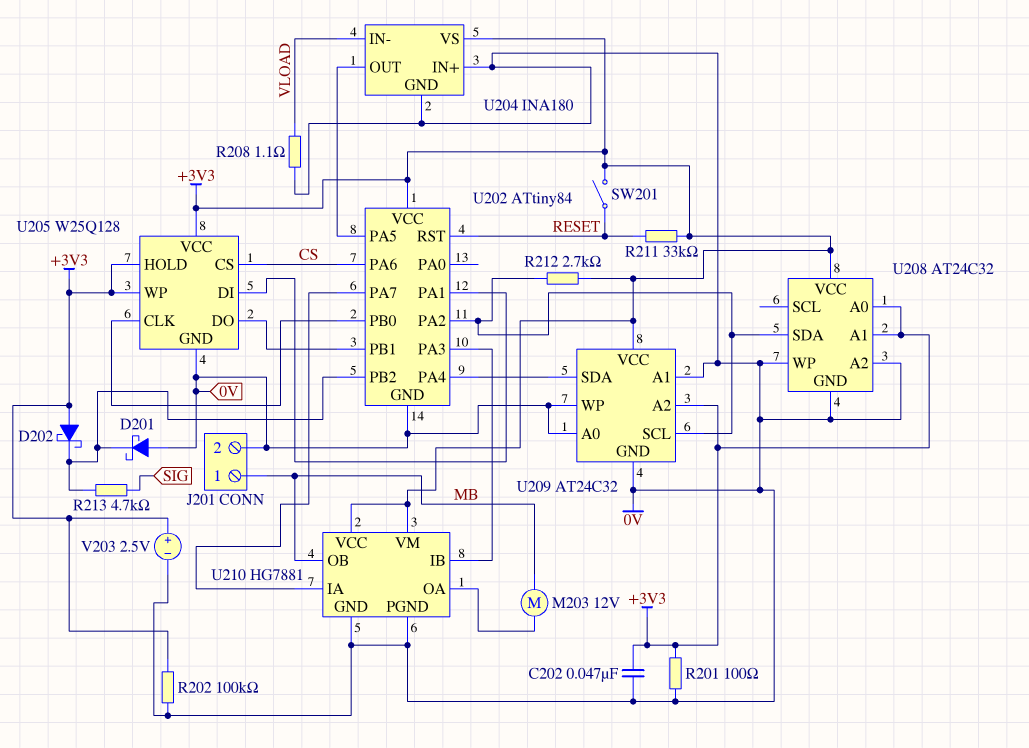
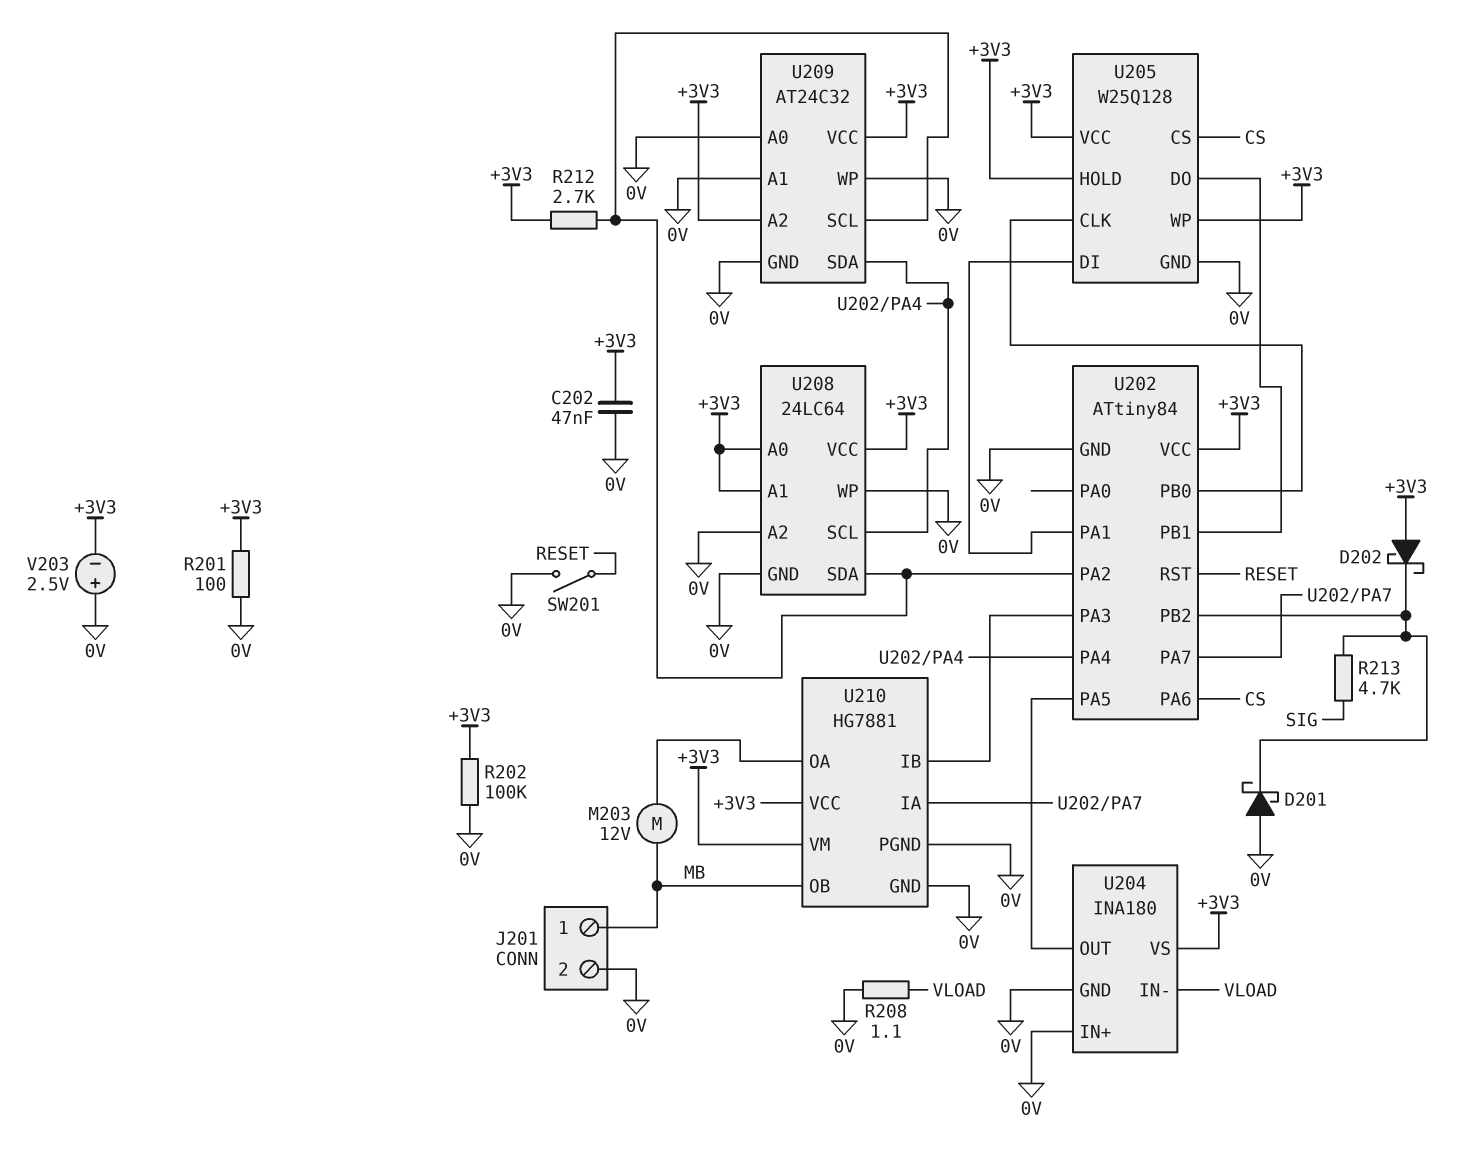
R211: 33k (+3V3, RESET) -> none
SW201: switch (+3V3, RESET) -> switch (0V, RESET)
U208: AT24C32 -> 24LC64
U208 pin SCL: none -> U202/PA4
V203: 2.5V (plus +3V3, minus 0V) -> 2.5V (plus 0V, minus +3V3)

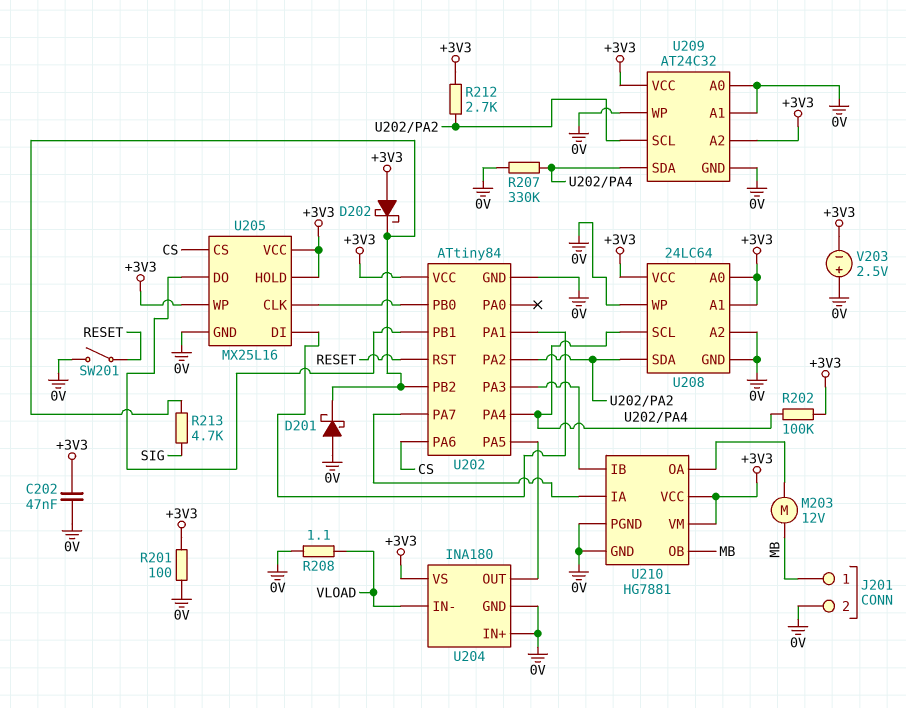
R202: 100k (+3V3, 0V) -> 100k (+3V3, U202/PA4)
R207: none -> 330k (0V, U202/PA4)
U205: W25Q128 -> MX25L16

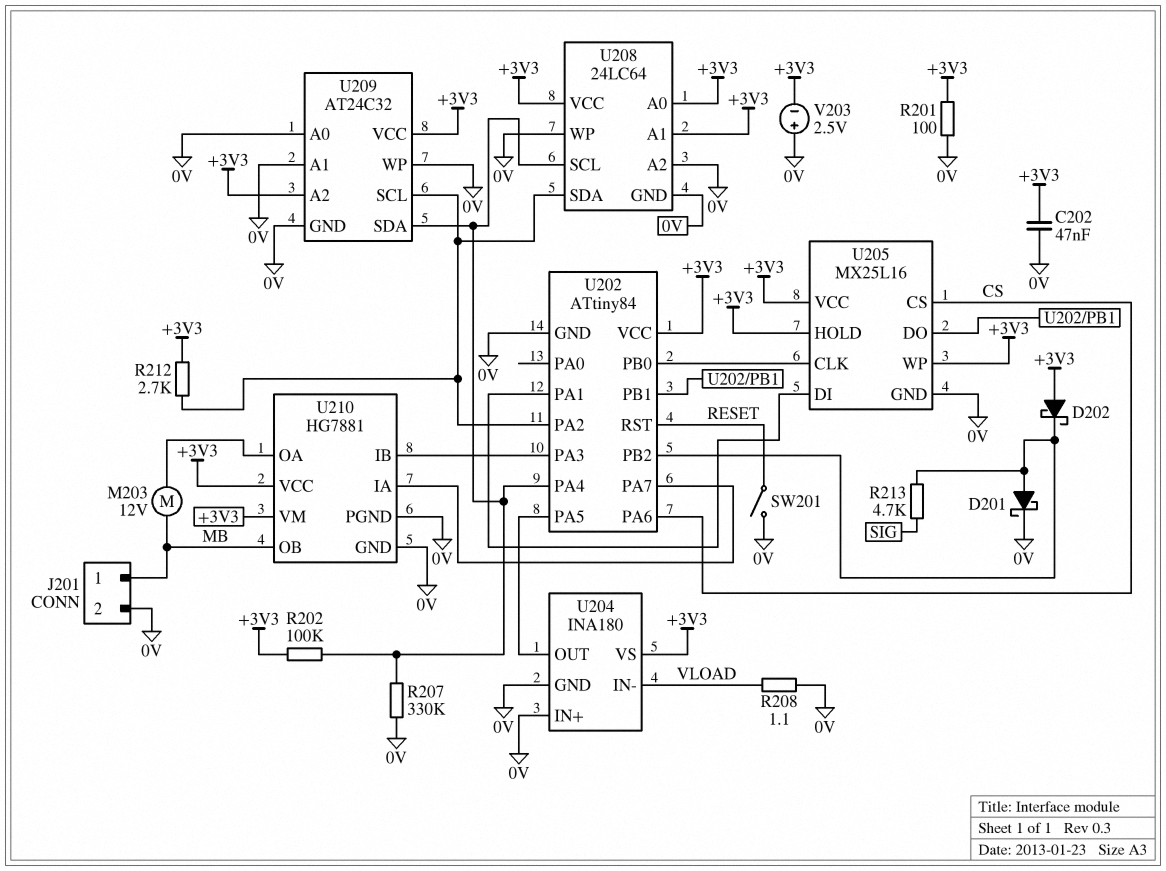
D201: schottky (A 0V, K U202/PB2) -> schottky (A U202/PB2, K 0V)

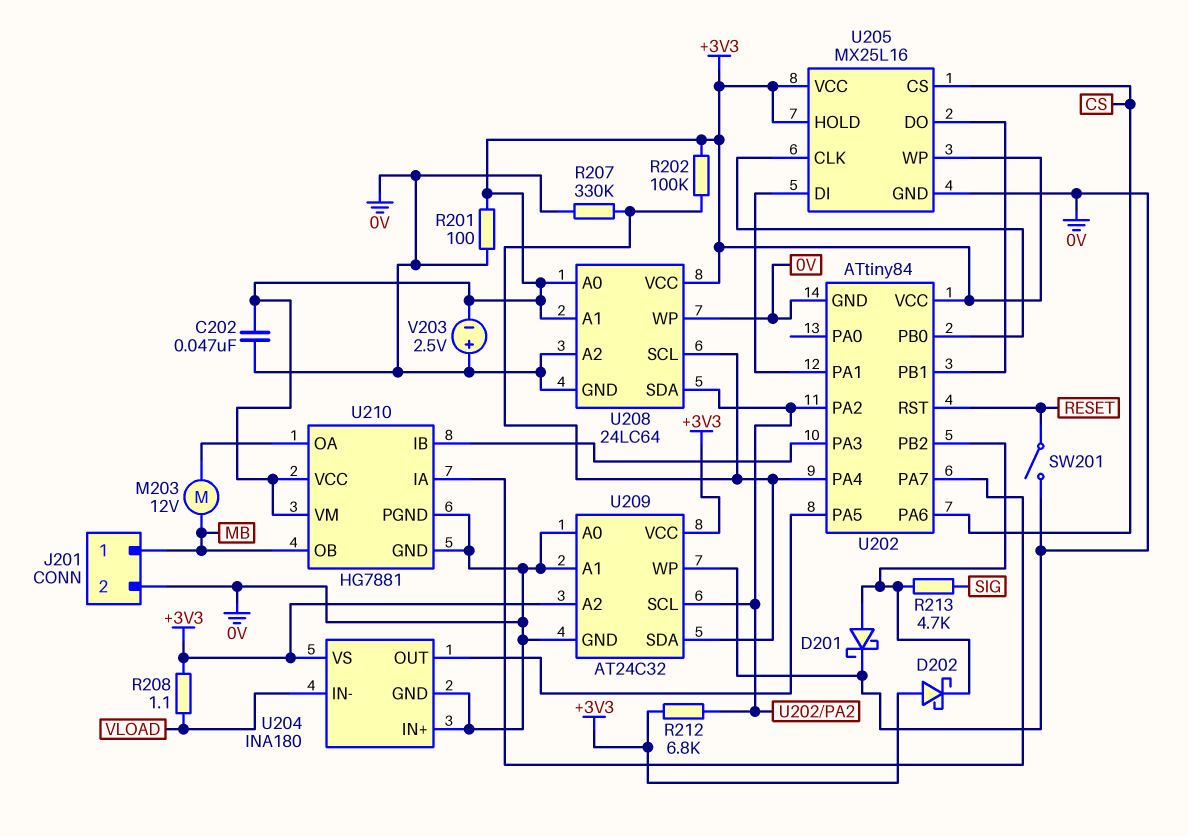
R208: 1.1 (0V, VLOAD) -> 1.1 (+3V3, VLOAD)
R212: 2.7k (+3V3, U202/PA2) -> 6.8k (+3V3, U202/PA2)

